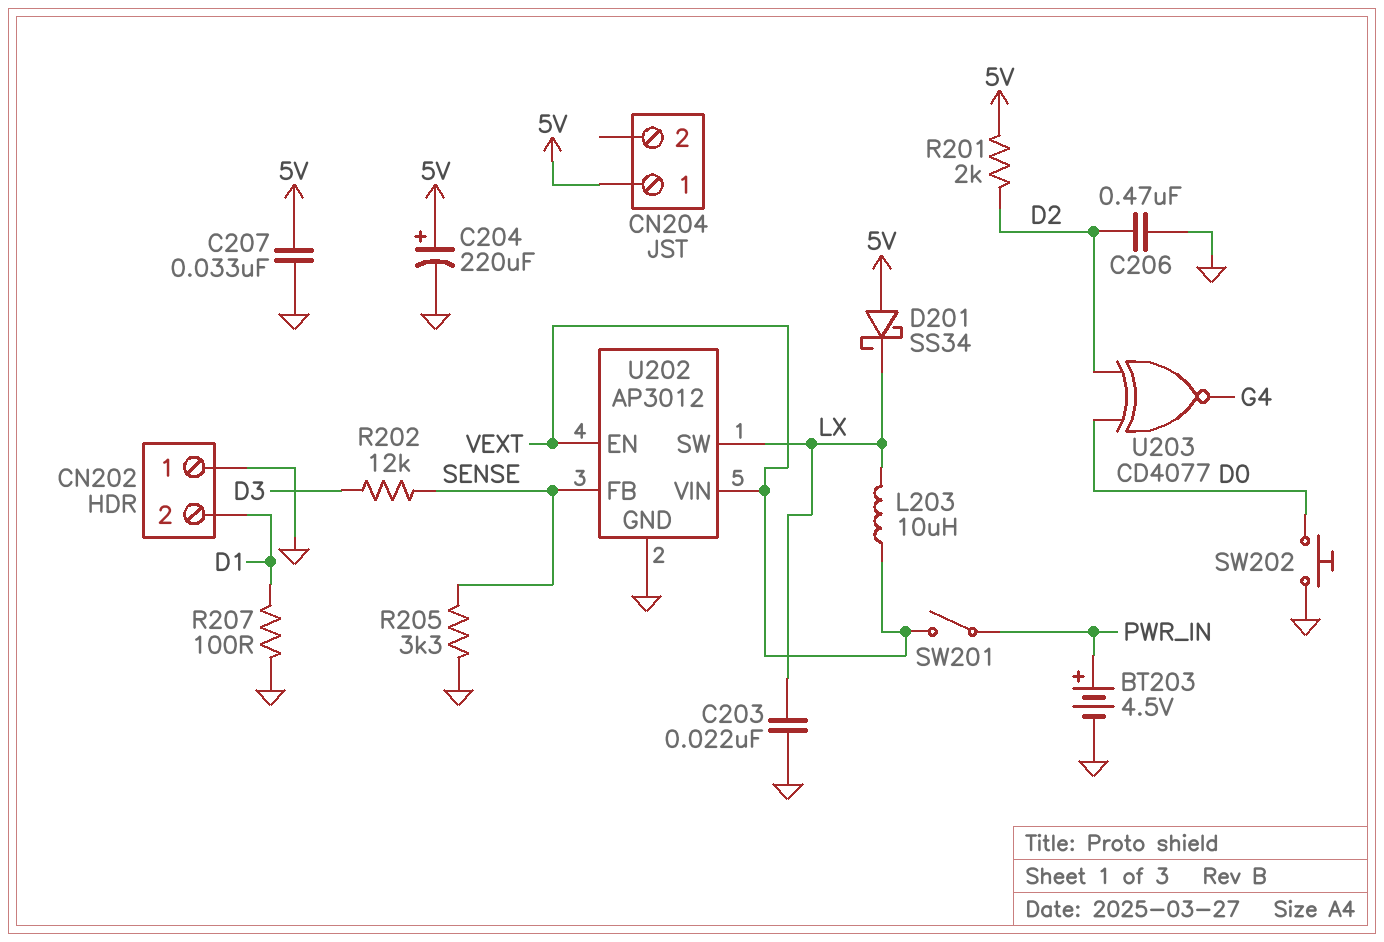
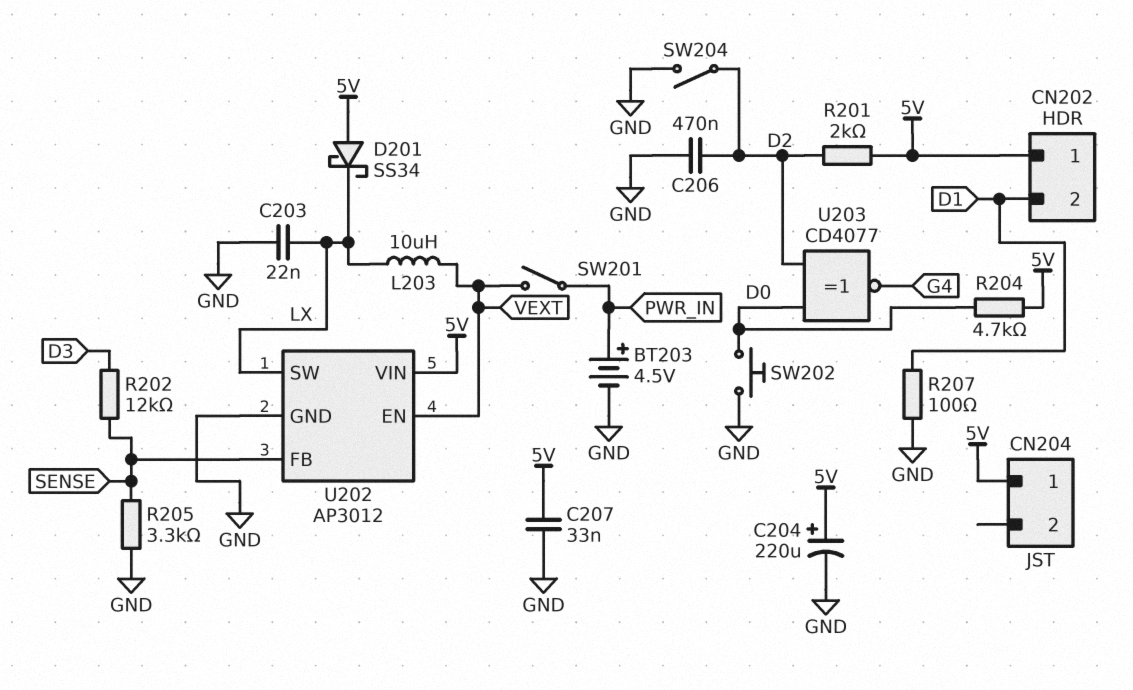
CN202 pin 1: GND -> 5V
R204: none -> 4.7k (5V, D0)
SW204: none -> switch (D2, GND)
U202 pin VIN: VEXT -> 5V

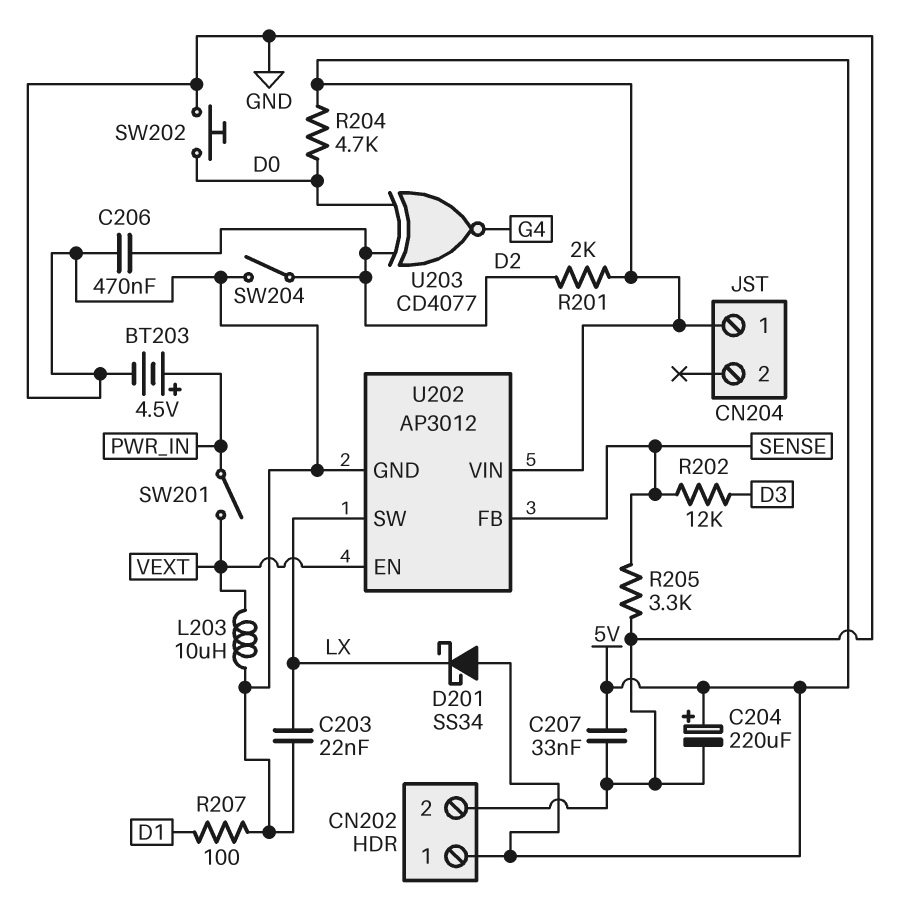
CN202 pin 2: D1 -> GND
L203: 10uH (LX, VEXT) -> 10uH (GND, VEXT)

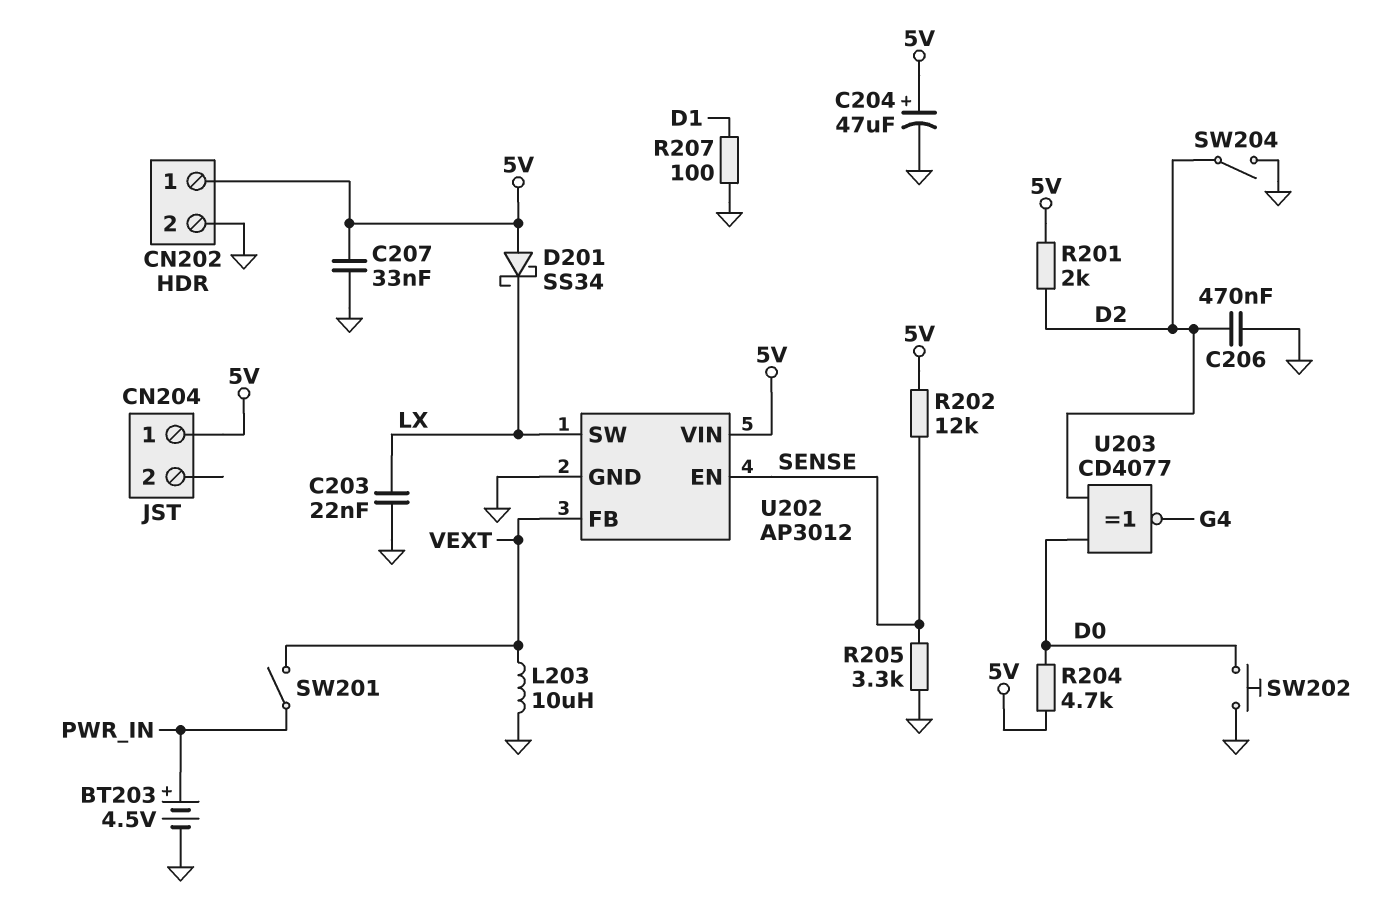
C204: 220uF (plus 5V, minus GND) -> 47uF (plus 5V, minus GND)
R202: 12k (D3, SENSE) -> 12k (5V, SENSE)
U202 pin EN: VEXT -> SENSE
U202 pin FB: SENSE -> VEXT

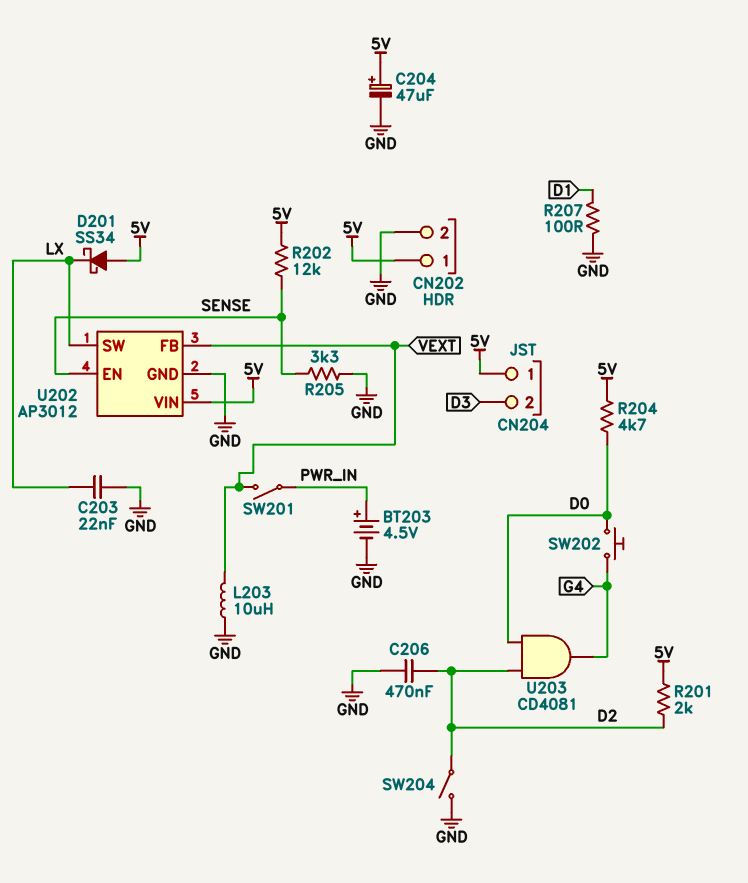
C207: 33nF (5V, GND) -> none
CN204 pin 2: none -> D3
SW202: button (D0, GND) -> button (D0, G4)
U203: XNOR CD4077 (in D0, in D2, out G4) -> AND CD4081 (in D0, in D2, out G4)

